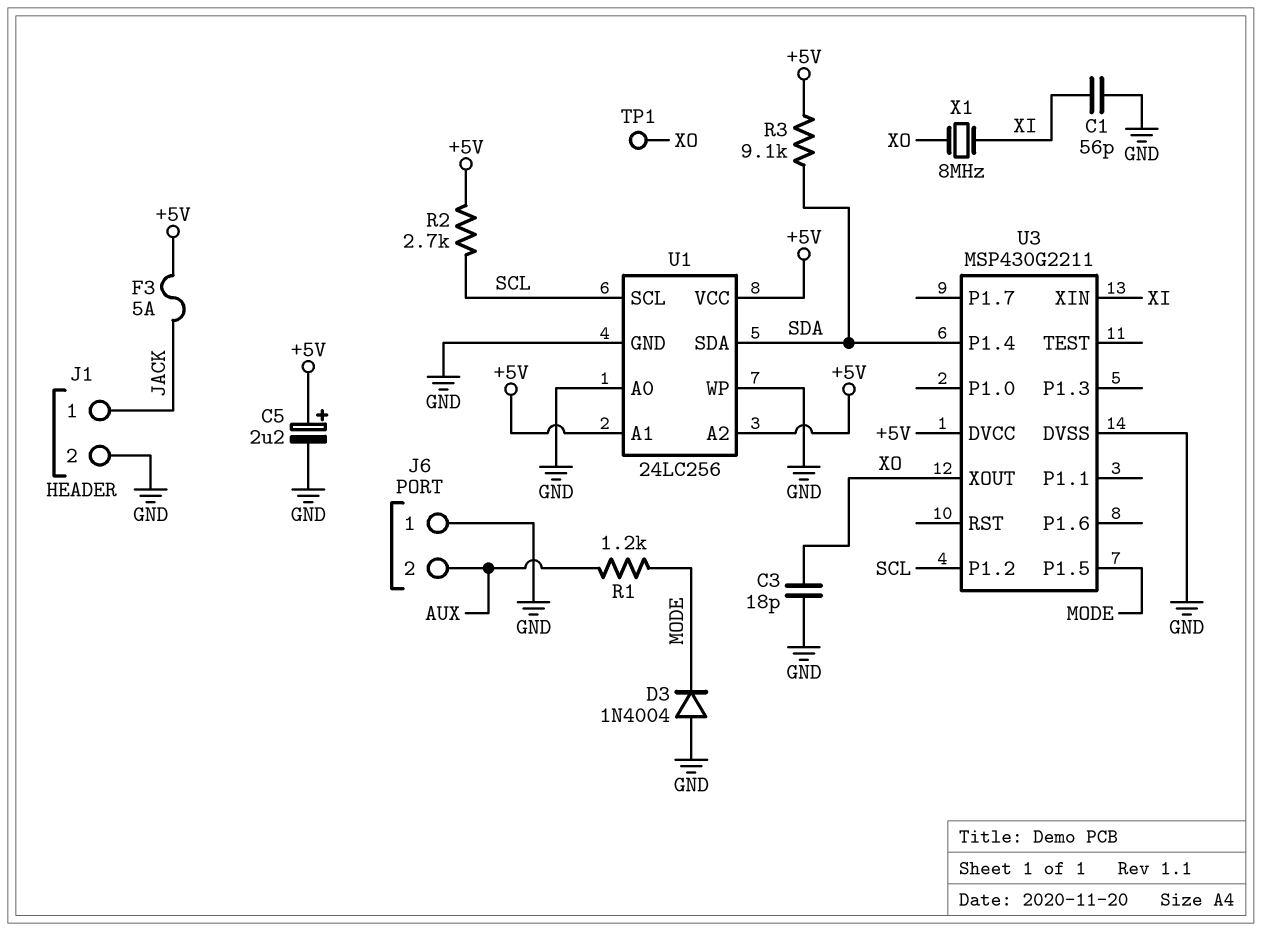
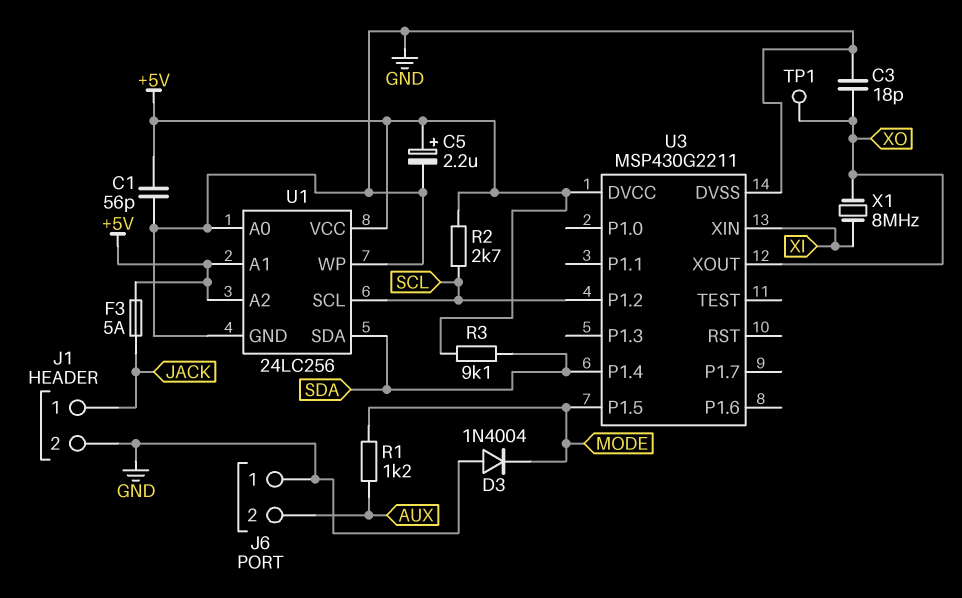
C1: 56pF (GND, XI) -> 56pF (+5V, GND)

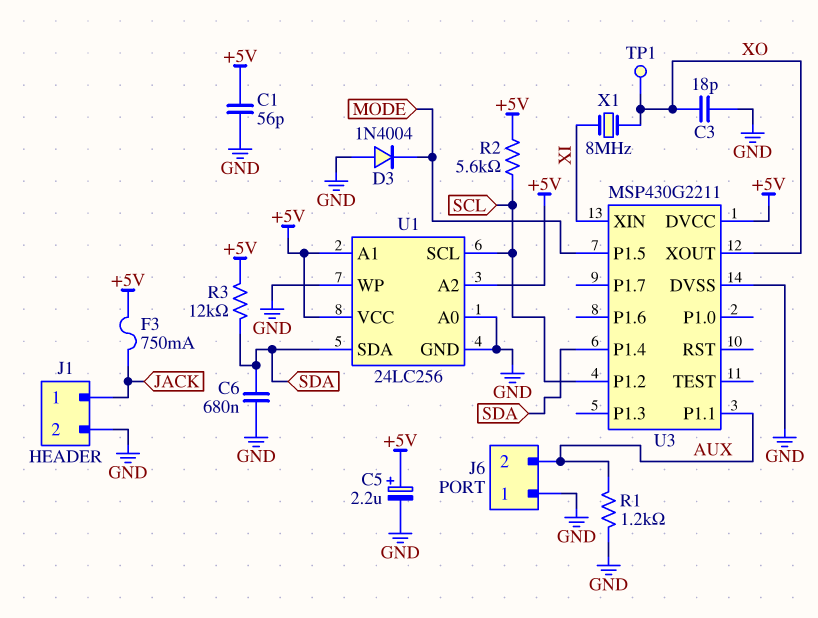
C6: none -> 680nF (GND, SDA)
F3: 5A (+5V, JACK) -> 750mA (+5V, JACK)
R1: 1.2k (AUX, MODE) -> 1.2k (AUX, GND)
R2: 2.7k (+5V, SCL) -> 5.6k (+5V, SCL)
R3: 9.1k (+5V, SDA) -> 12k (+5V, SDA)
U3 pin P1.1: none -> AUX

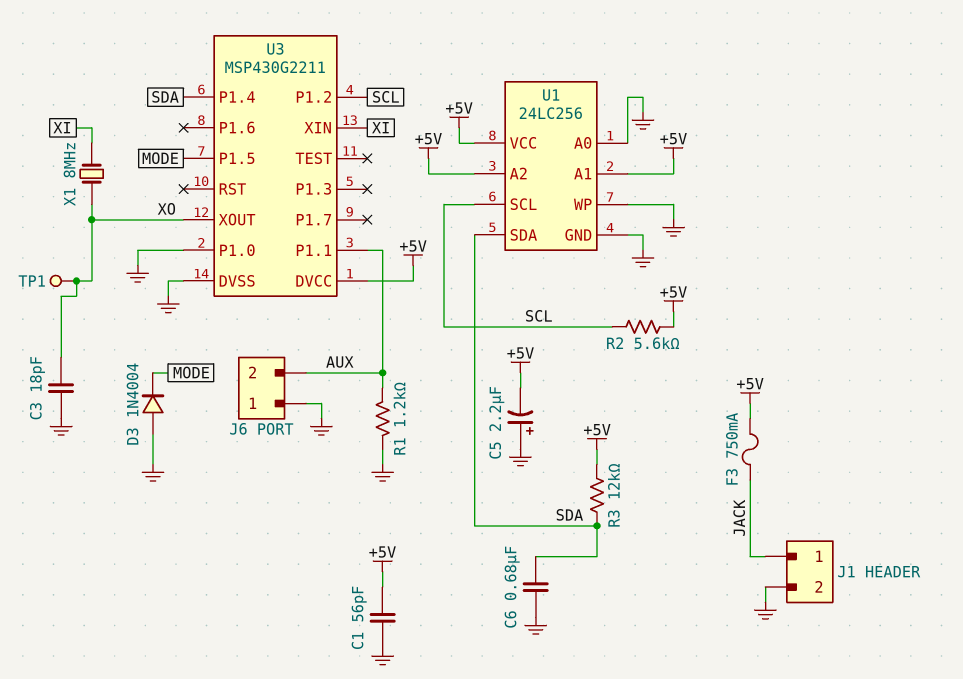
C5: 2.2uF (plus +5V, minus GND) -> 2.2uF (plus GND, minus +5V)
U3 pin P1.0: none -> GND

